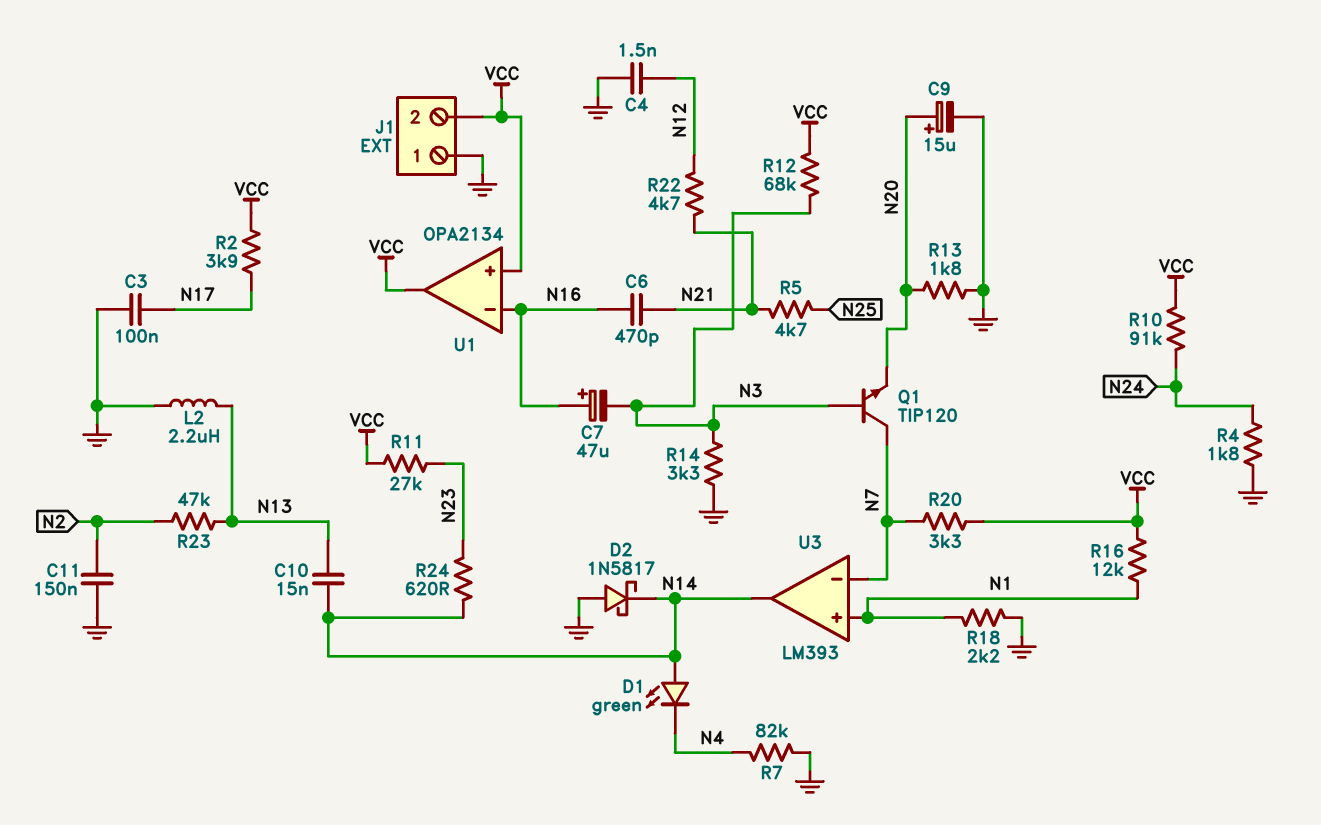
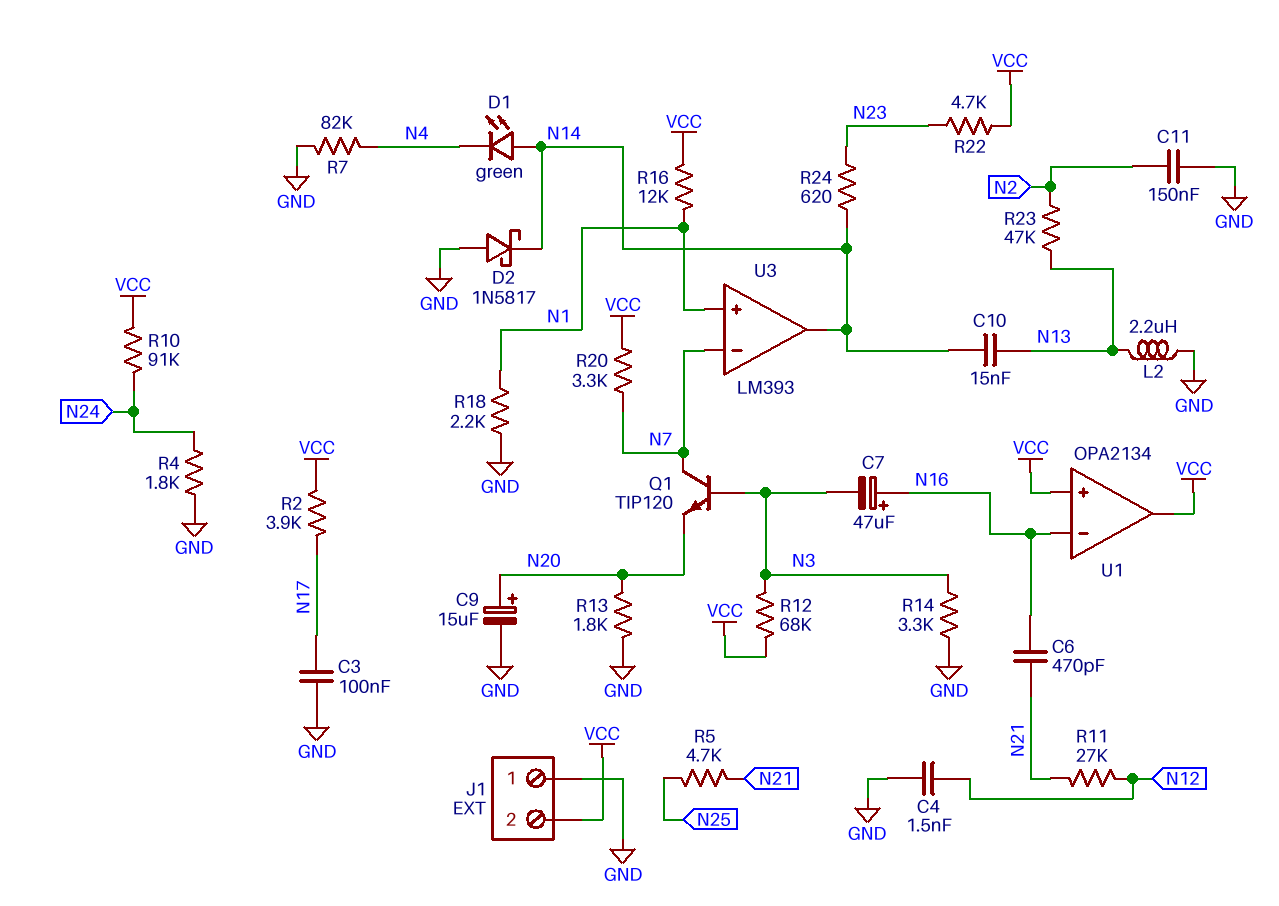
R11: 27k (N23, VCC) -> 27k (N12, N21)
R22: 4.7k (N12, N21) -> 4.7k (N23, VCC)

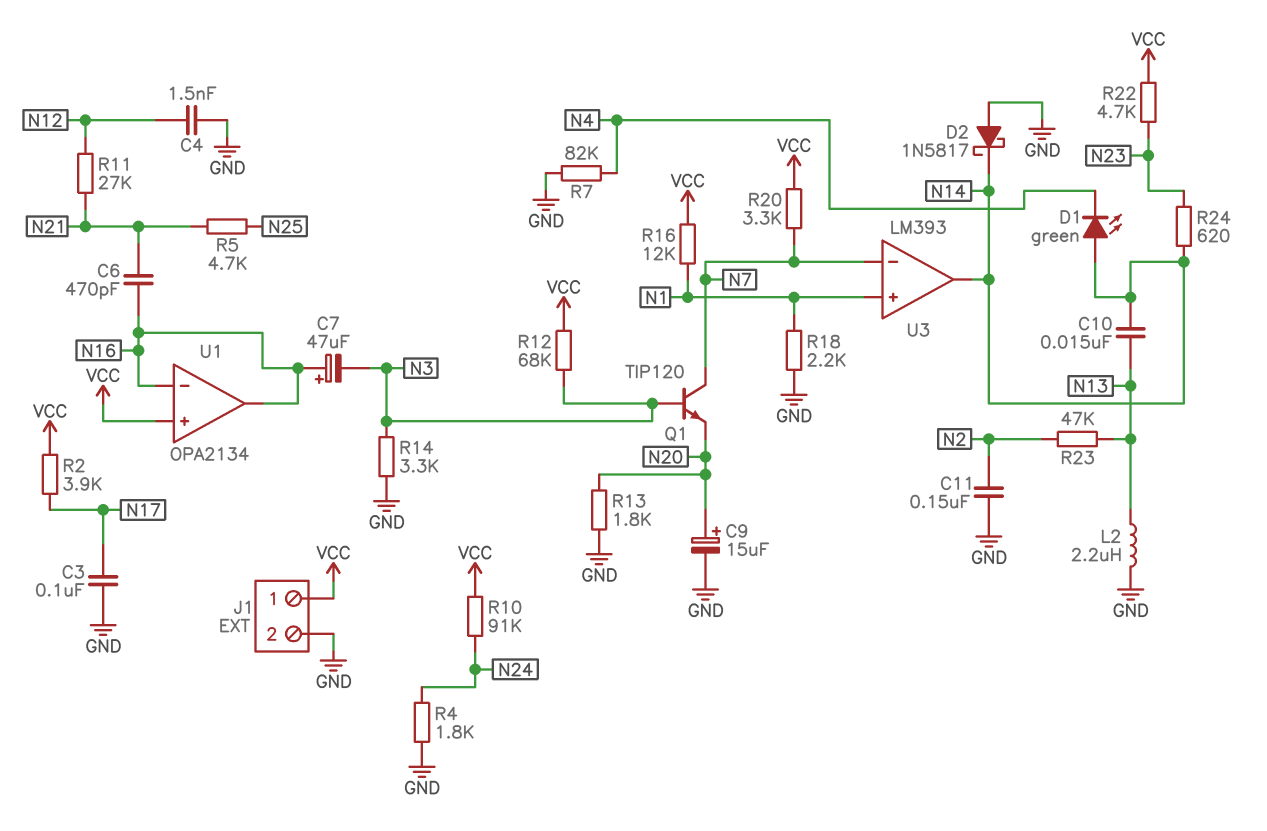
J1 pin 1: GND -> VCC
J1 pin 2: VCC -> GND
U1 pin out: VCC -> N16

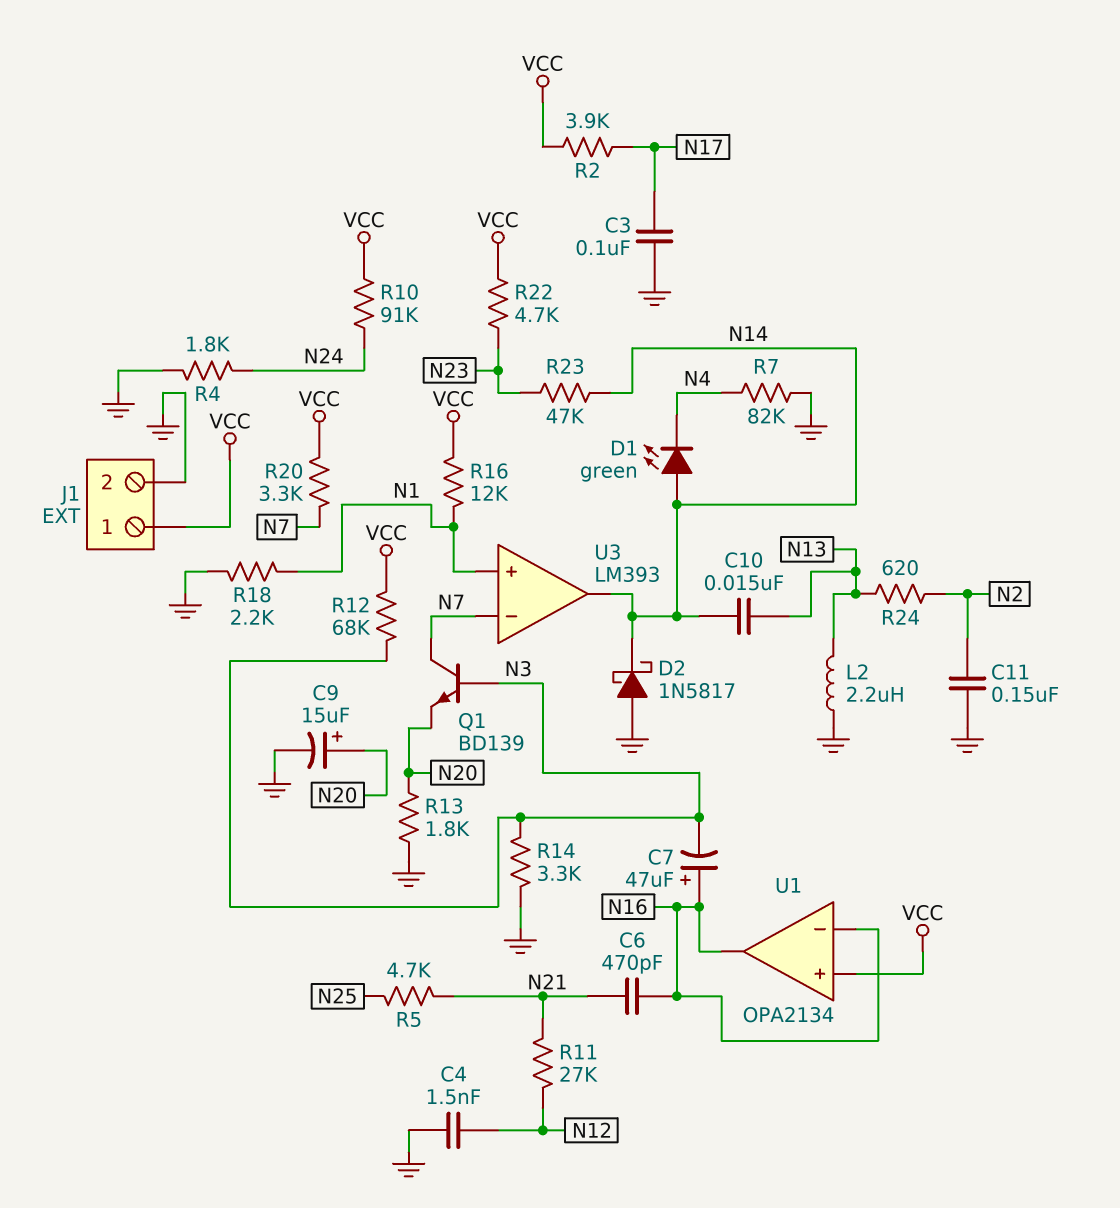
Q1: NPN TIP120 (B N3, C N7, E N20) -> NPN BD139 (B N3, C N7, E N20)
R23: 47k (N2, N13) -> 47k (N14, N23)
R24: 620 (N14, N23) -> 620 (N2, N13)

